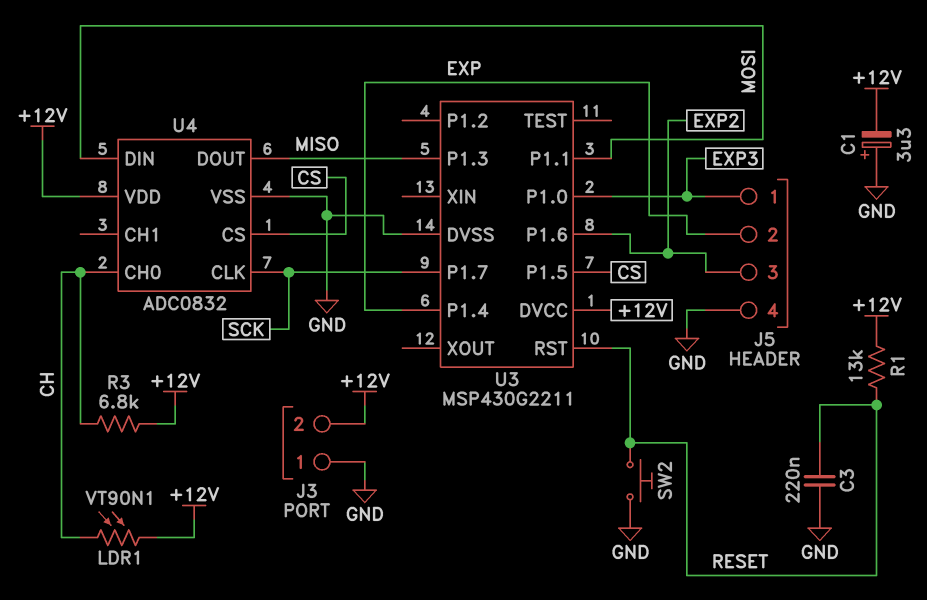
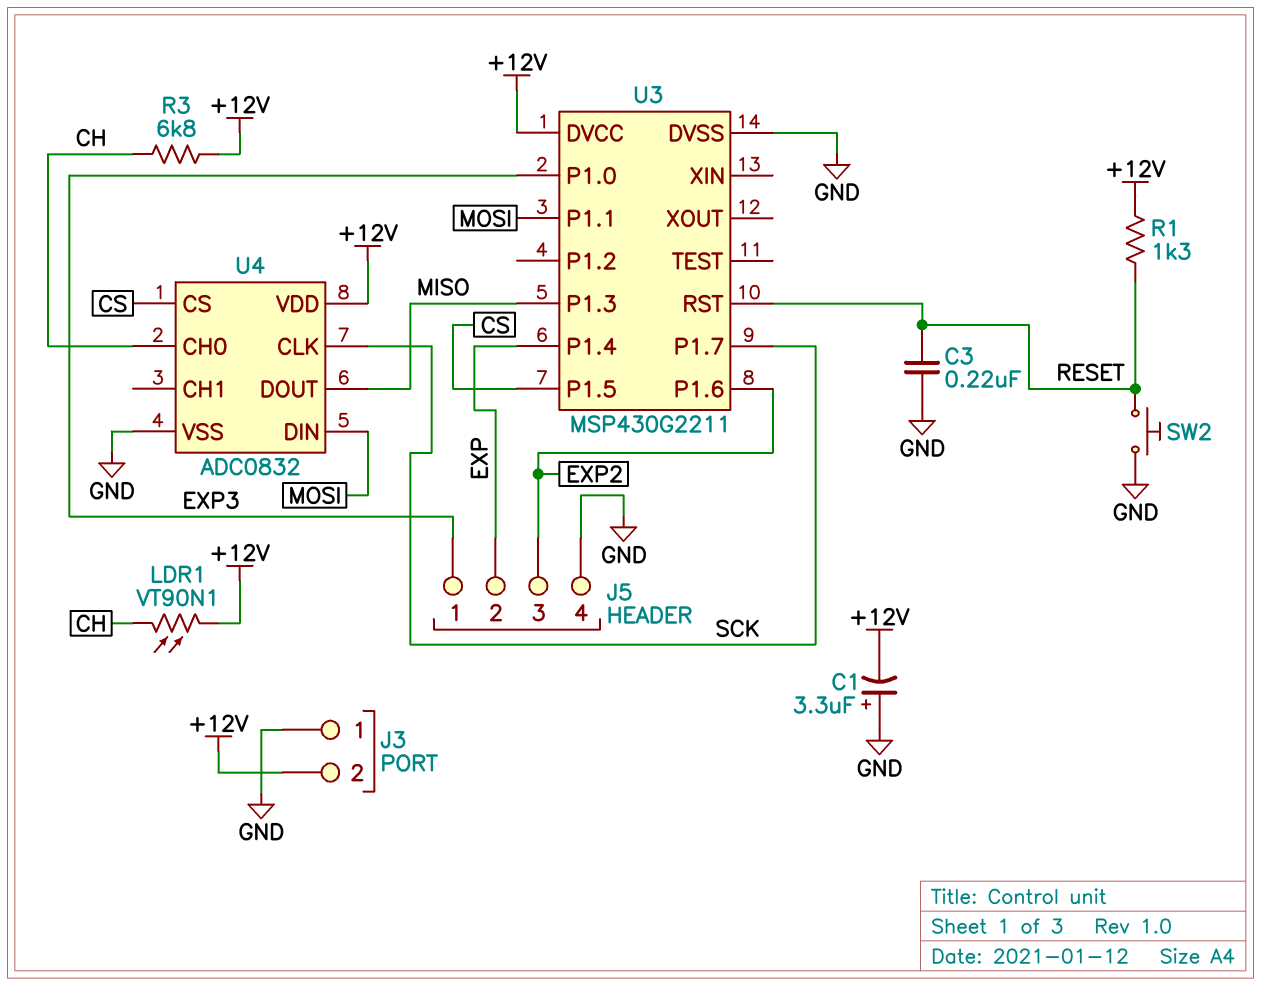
R1: 13k (+12V, RESET) -> 1.3k (+12V, RESET)

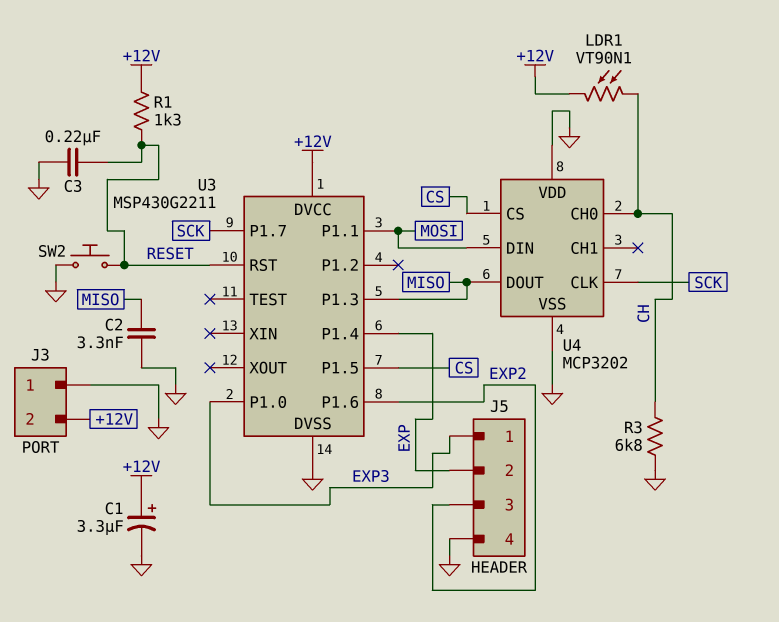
C1: 3.3uF (plus GND, minus +12V) -> 3.3uF (plus +12V, minus GND)
C2: none -> 3.3nF (GND, MISO)
R3: 6.8k (+12V, CH) -> 6.8k (CH, GND)
U4: ADC0832 -> MCP3202
U4 pin VDD: +12V -> GND

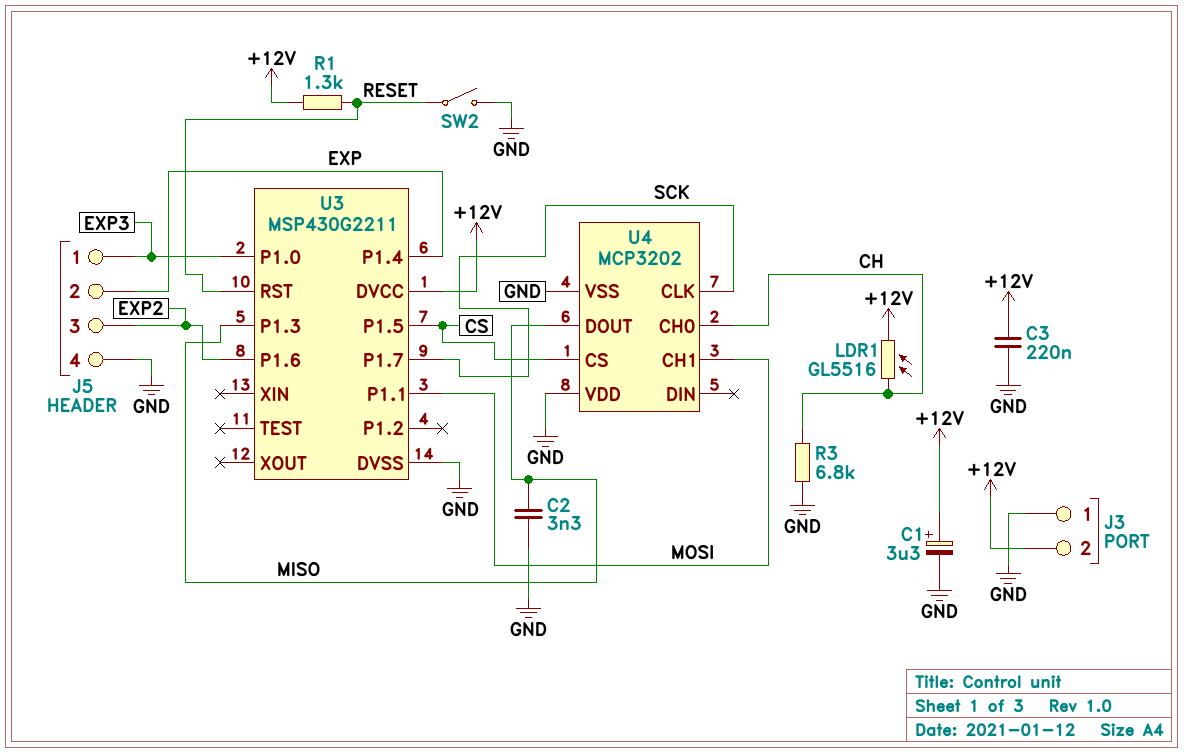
C3: 220nF (GND, RESET) -> 220nF (+12V, GND)
LDR1: VT90N1 (+12V, CH) -> GL5516 (+12V, CH)
SW2: button (GND, RESET) -> switch (GND, RESET)
U4 pin CH1: none -> MOSI
U4 pin DIN: MOSI -> none

